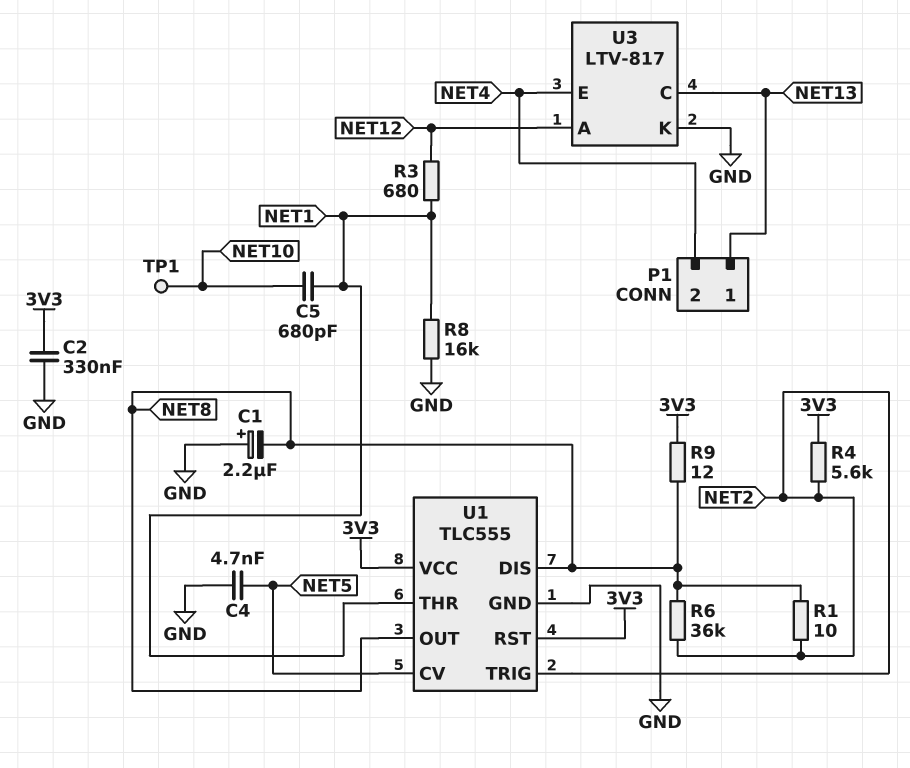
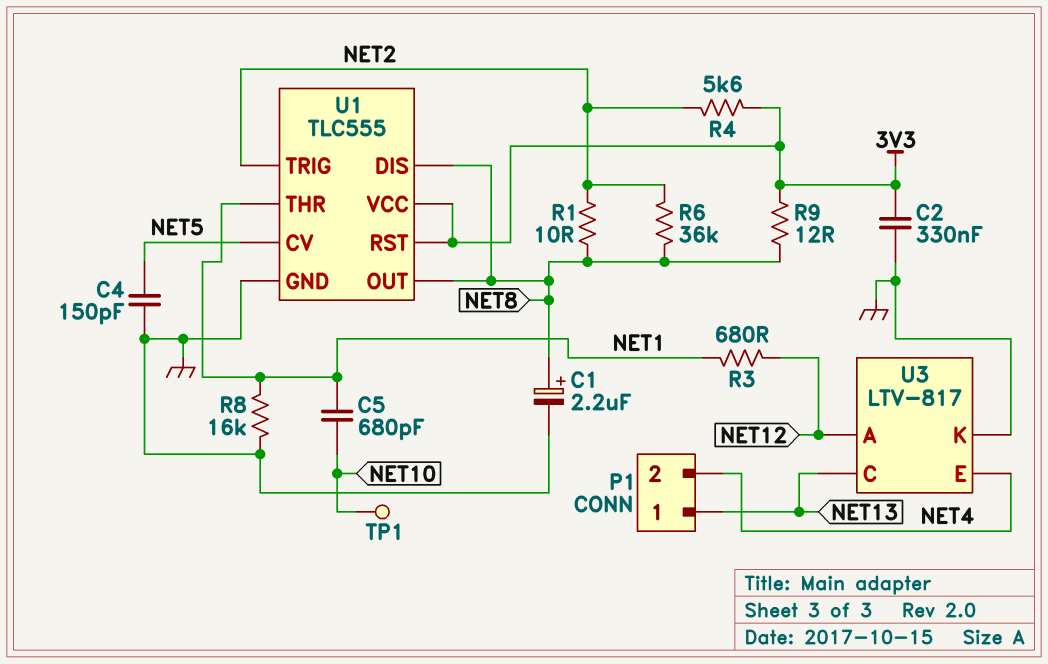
C1: 2.2uF (plus GND, minus NET8) -> 2.2uF (plus NET8, minus GND)
C4: 4.7nF (GND, NET5) -> 150pF (GND, NET5)

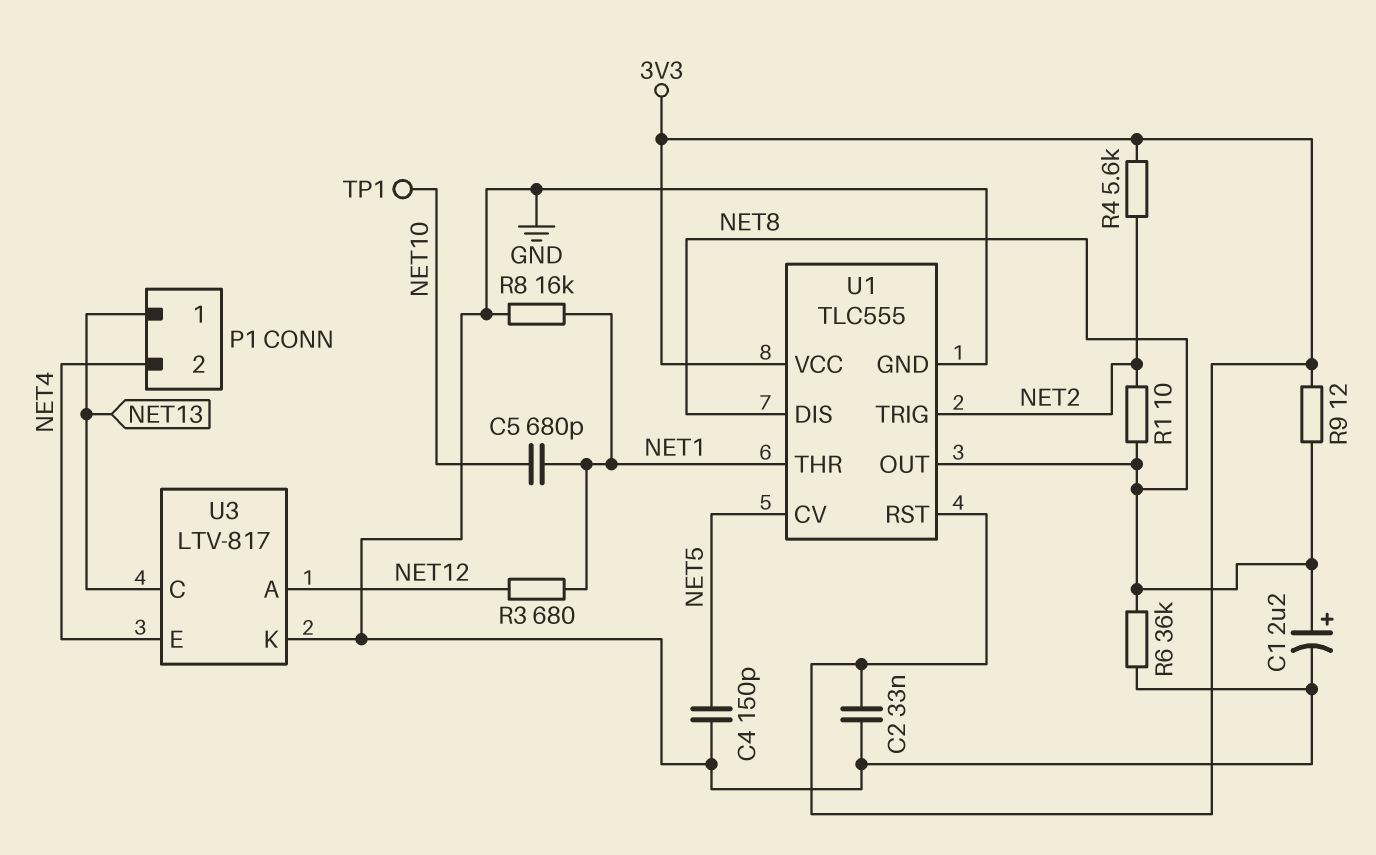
C2: 330nF (3V3, GND) -> 33nF (3V3, GND)
R6: 36k (NET2, NET8) -> 36k (GND, NET8)

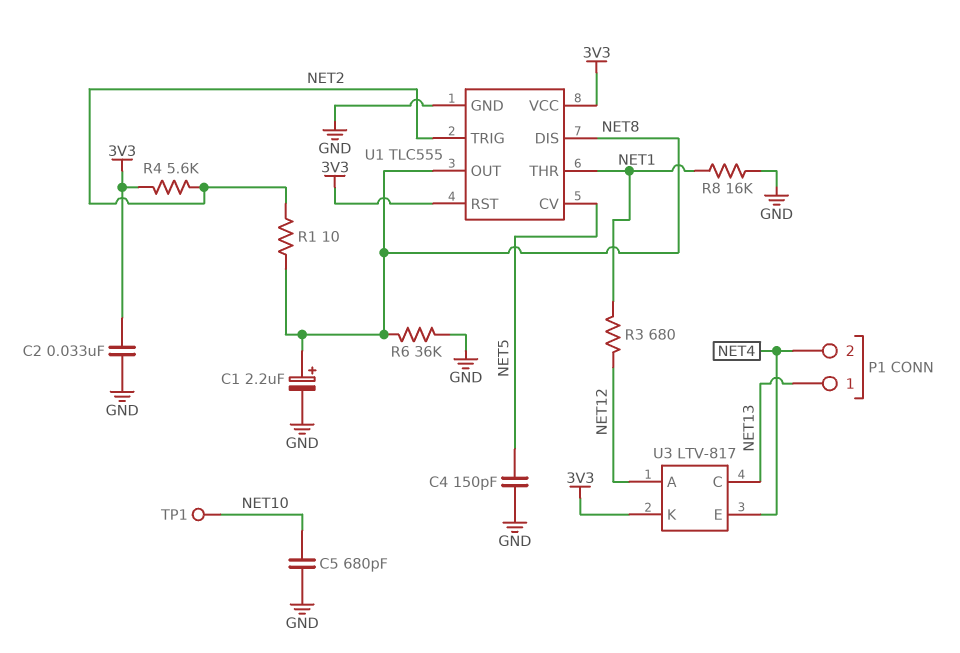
C5: 680pF (NET1, NET10) -> 680pF (GND, NET10)
R9: 12 (3V3, NET8) -> none
U3 pin K: GND -> 3V3

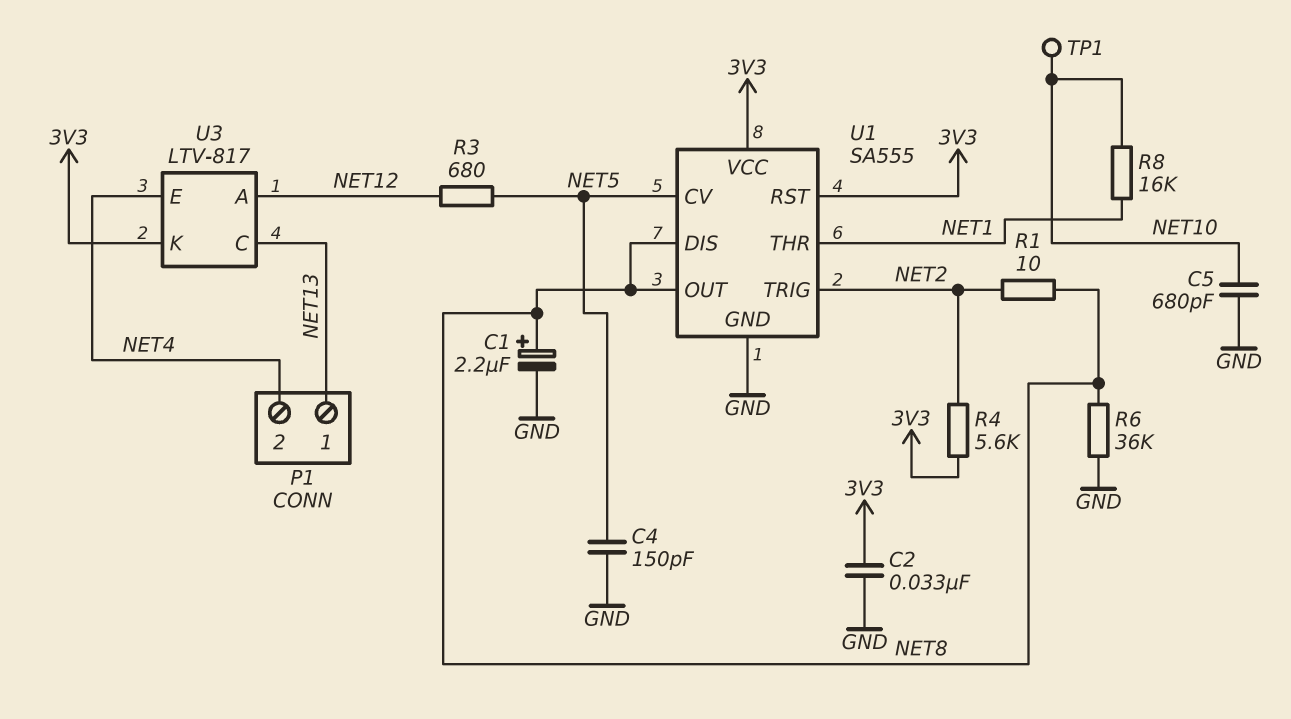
R3: 680 (NET1, NET12) -> 680 (NET5, NET12)
R8: 16k (GND, NET1) -> 16k (NET1, NET10)
U1: TLC555 -> SA555

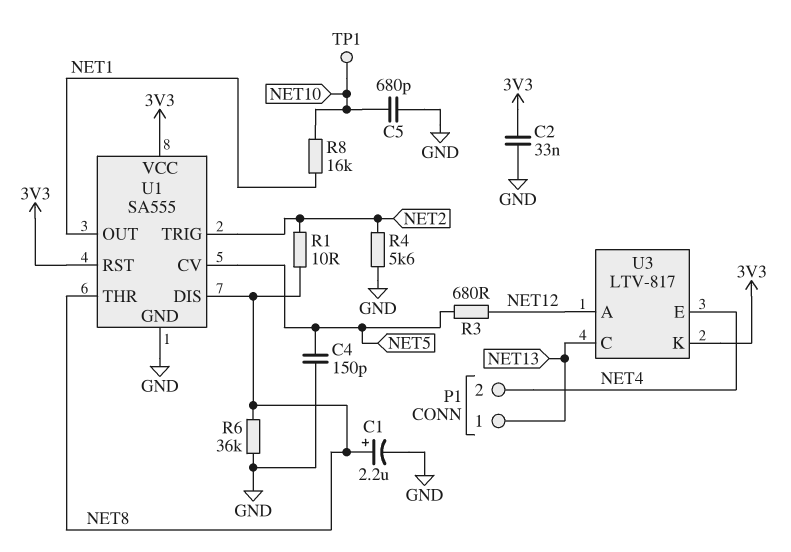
R4: 5.6k (3V3, NET2) -> 5.6k (GND, NET2)
U1 pin OUT: NET8 -> NET1
U1 pin THR: NET1 -> NET8

